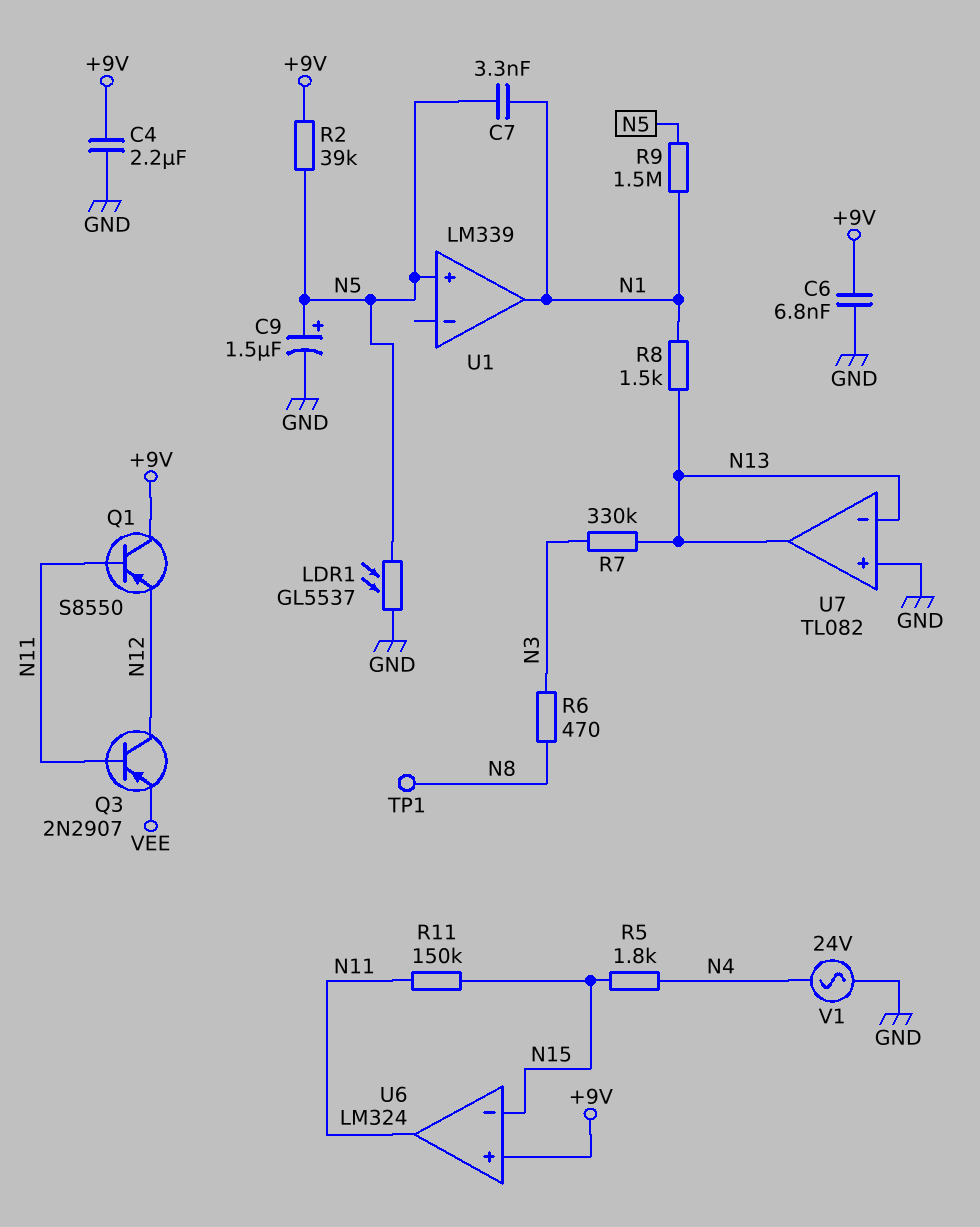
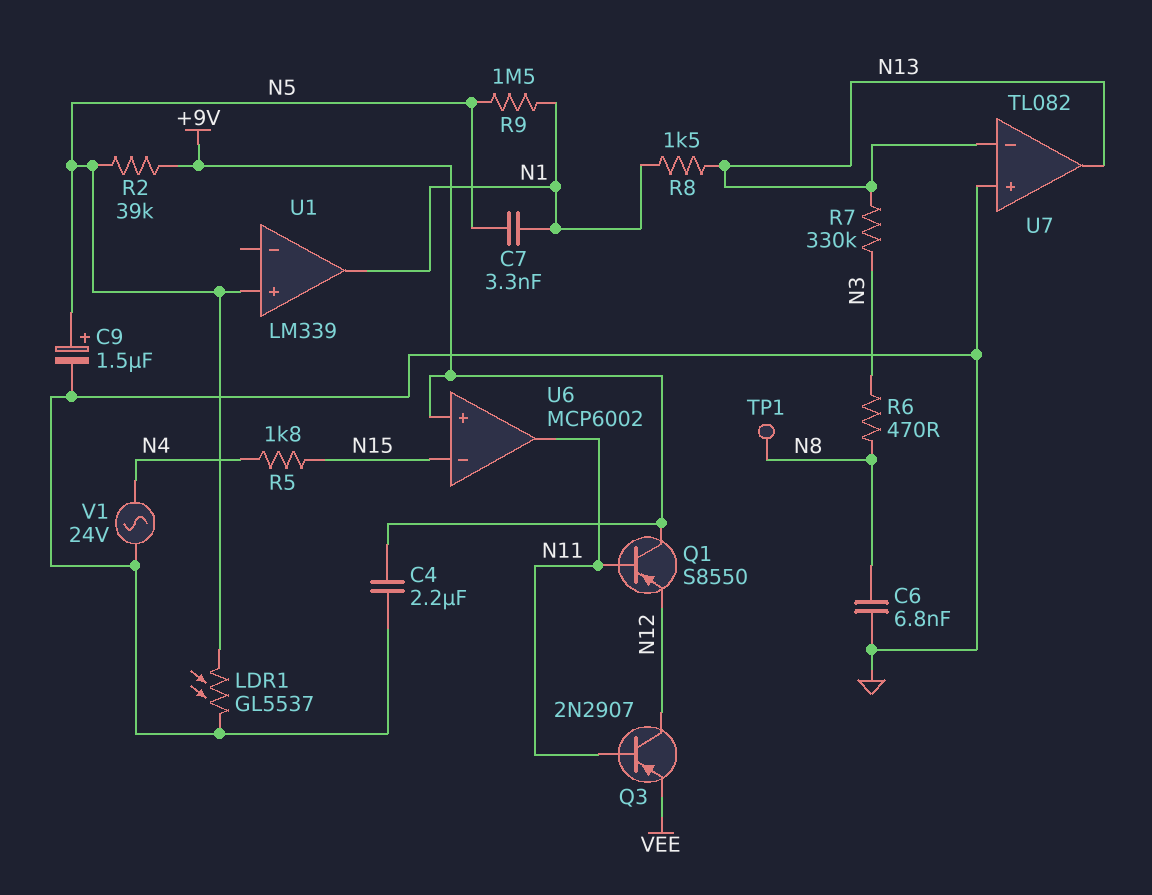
C6: 6.8nF (+9V, GND) -> 6.8nF (GND, N8)
R11: 150k (N11, N15) -> none
U6: LM324 -> MCP6002

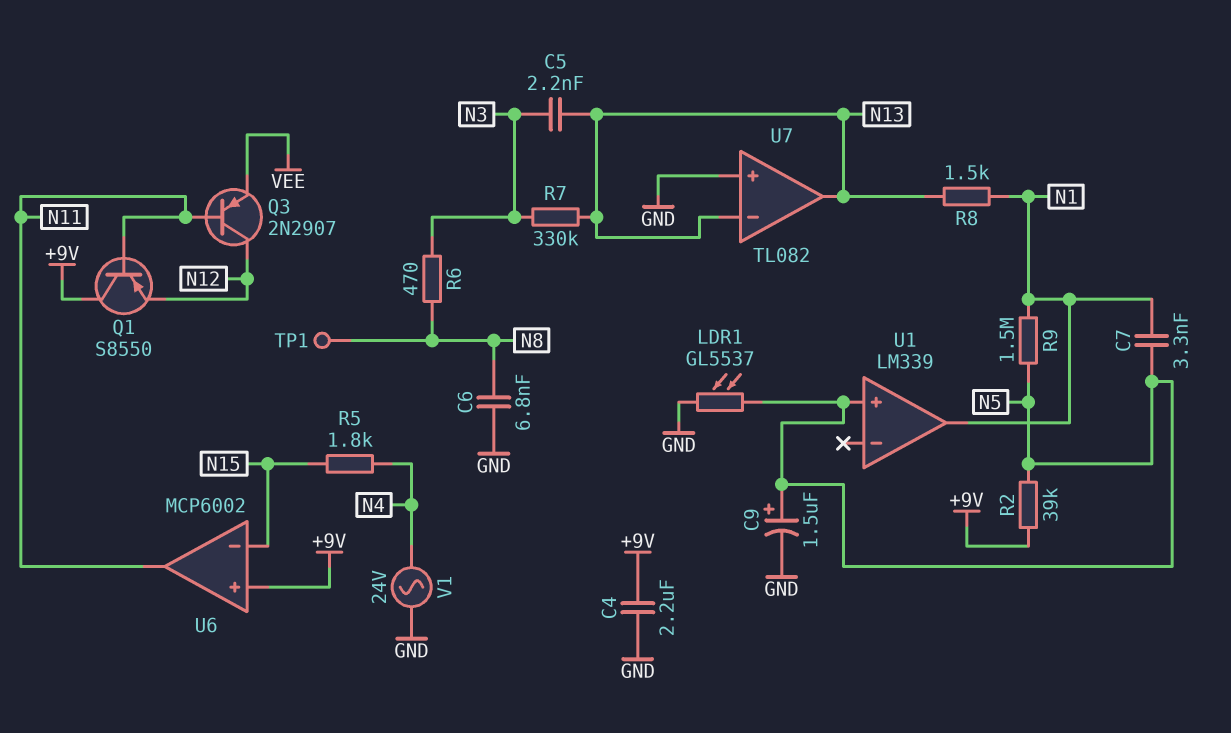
C5: none -> 2.2nF (N3, N13)

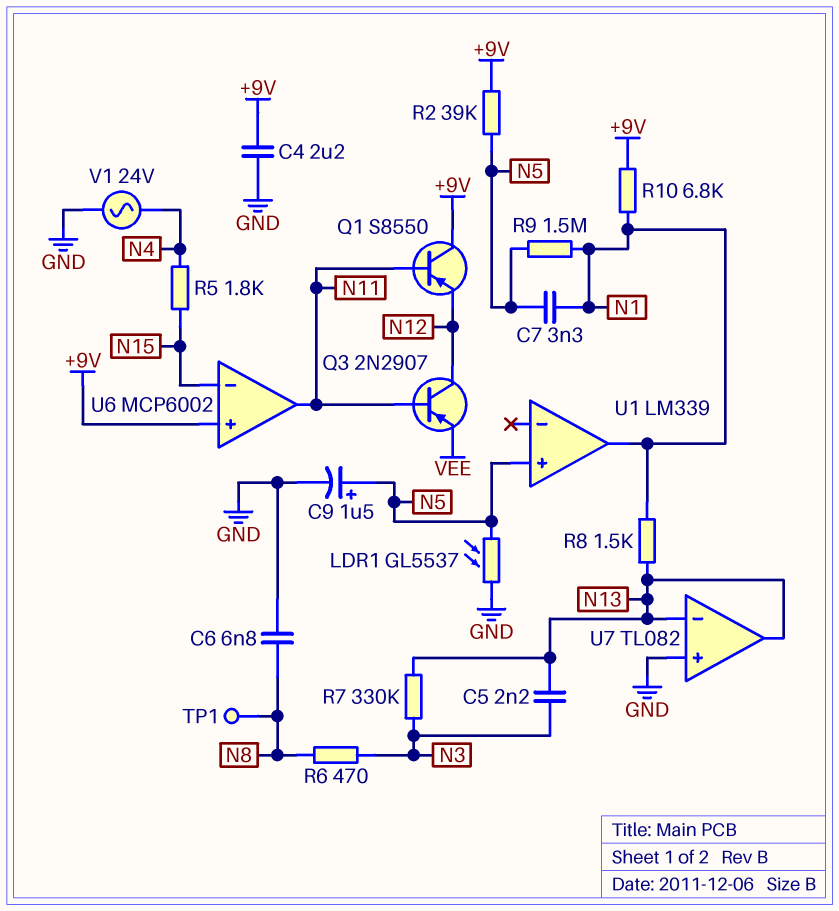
R10: none -> 6.8k (+9V, N1)

